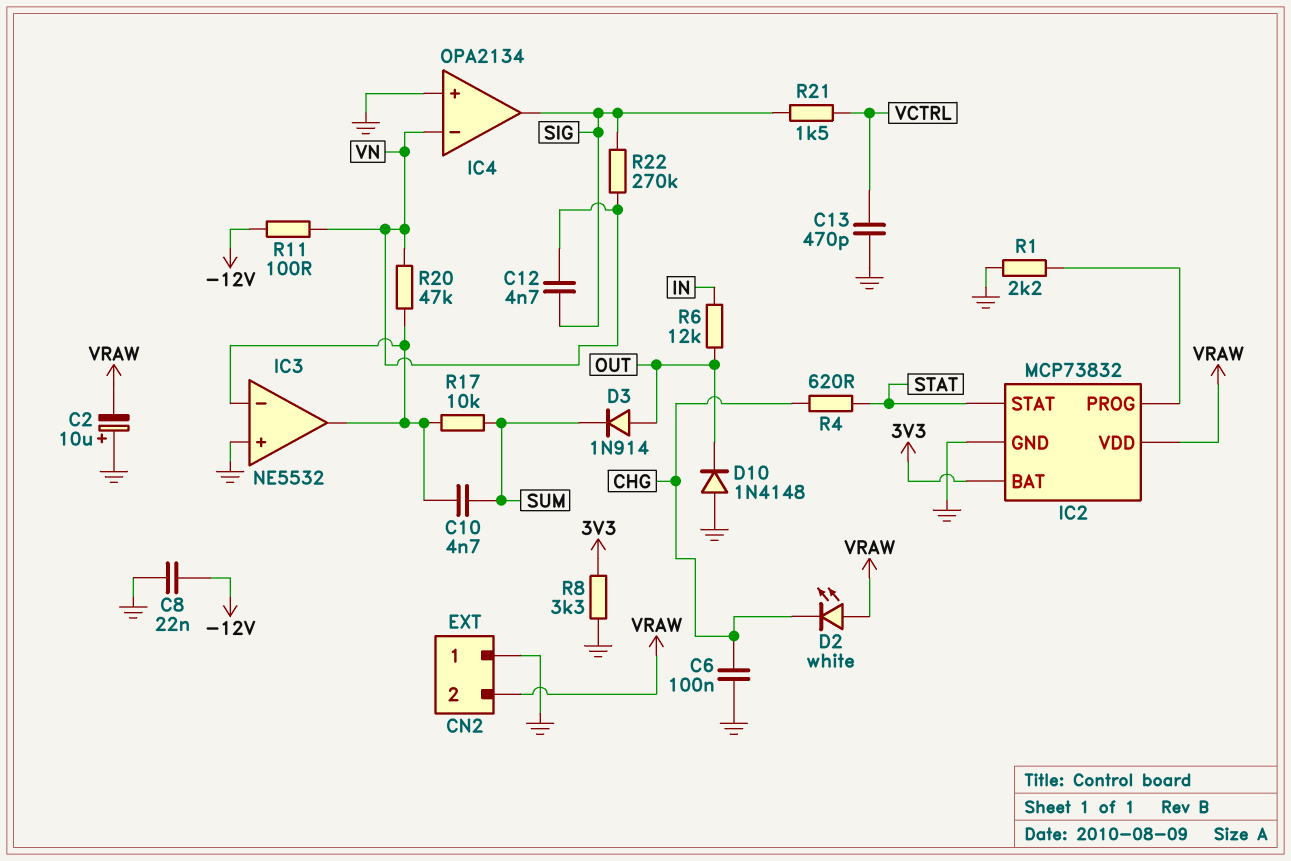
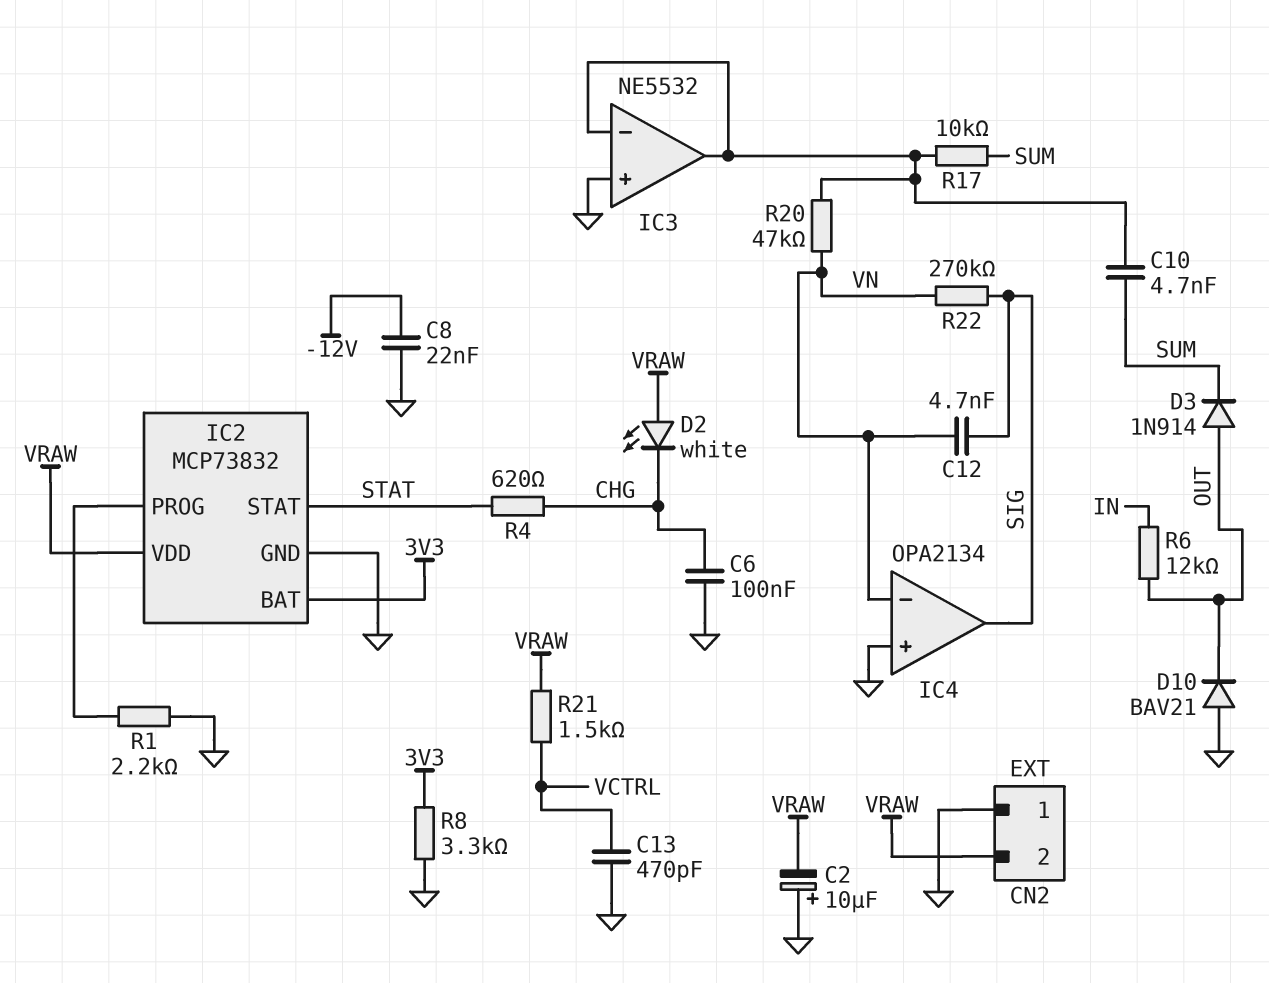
D10: diode 1N4148 (A GND, K OUT) -> diode BAV21 (A GND, K OUT)
R11: 100 (-12V, VN) -> none
R21: 1.5k (SIG, VCTRL) -> 1.5k (VCTRL, VRAW)

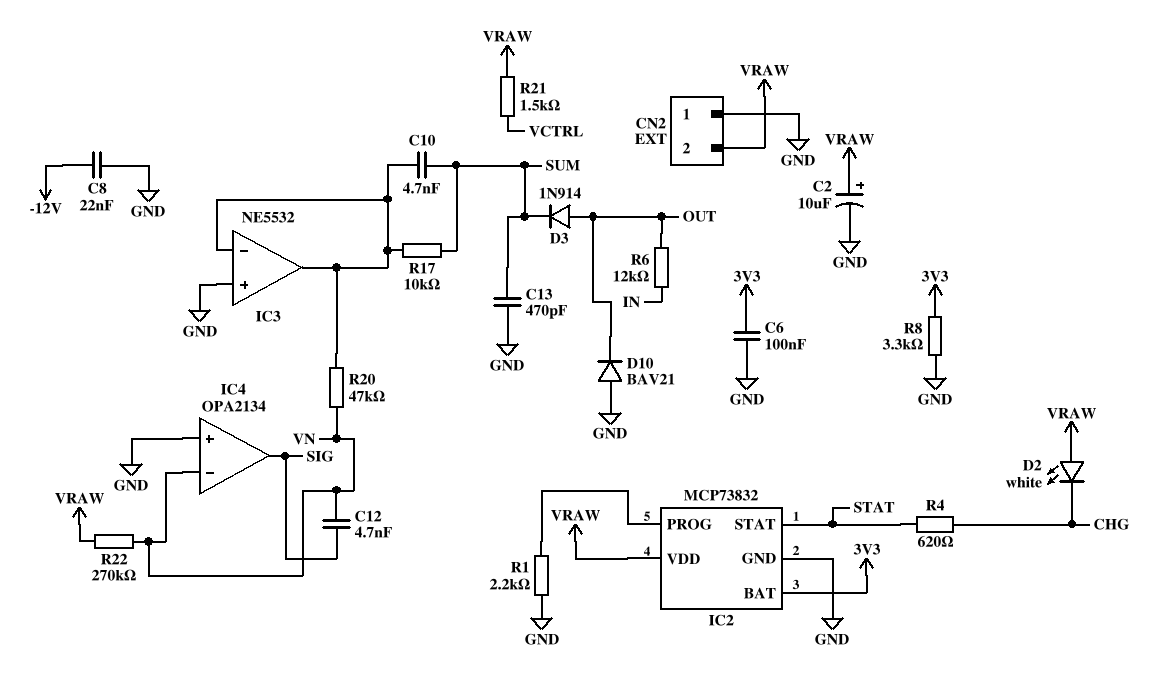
C2: 10uF (plus GND, minus VRAW) -> 10uF (plus VRAW, minus GND)
C6: 100nF (CHG, GND) -> 100nF (3V3, GND)
C13: 470pF (GND, VCTRL) -> 470pF (GND, SUM)
R22: 270k (SIG, VN) -> 270k (VN, VRAW)

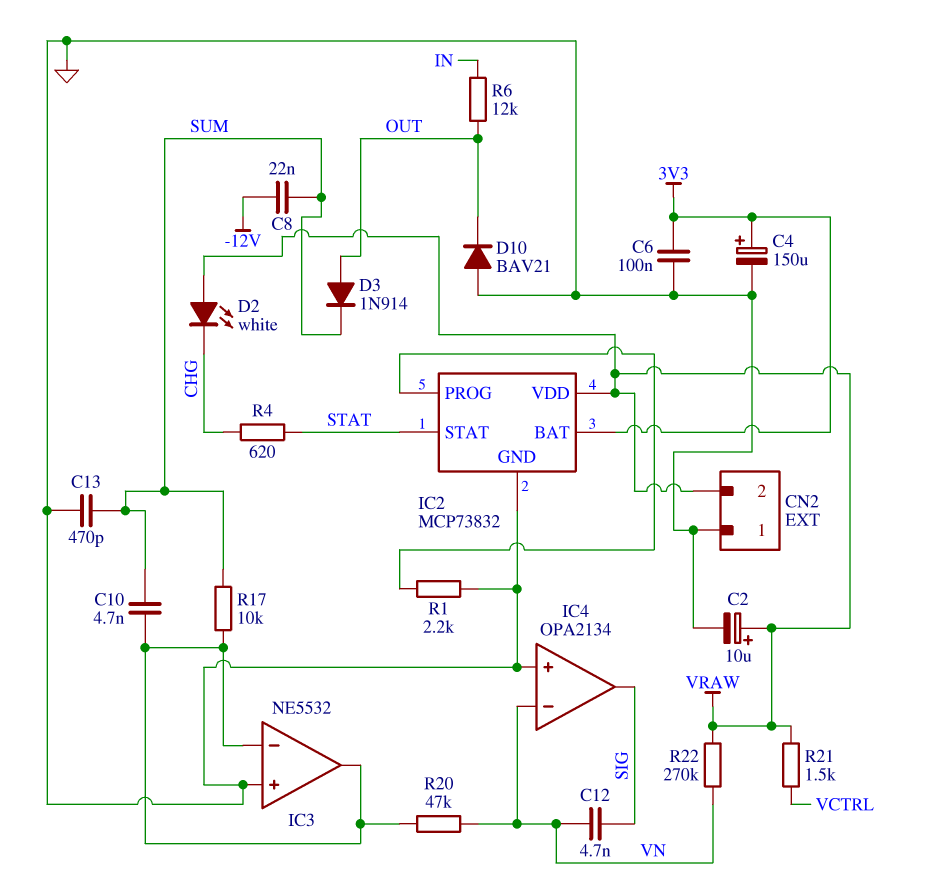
C4: none -> 150uF (plus 3V3, minus GND)
C8: 22nF (-12V, GND) -> 22nF (-12V, SUM)
R8: 3.3k (3V3, GND) -> none

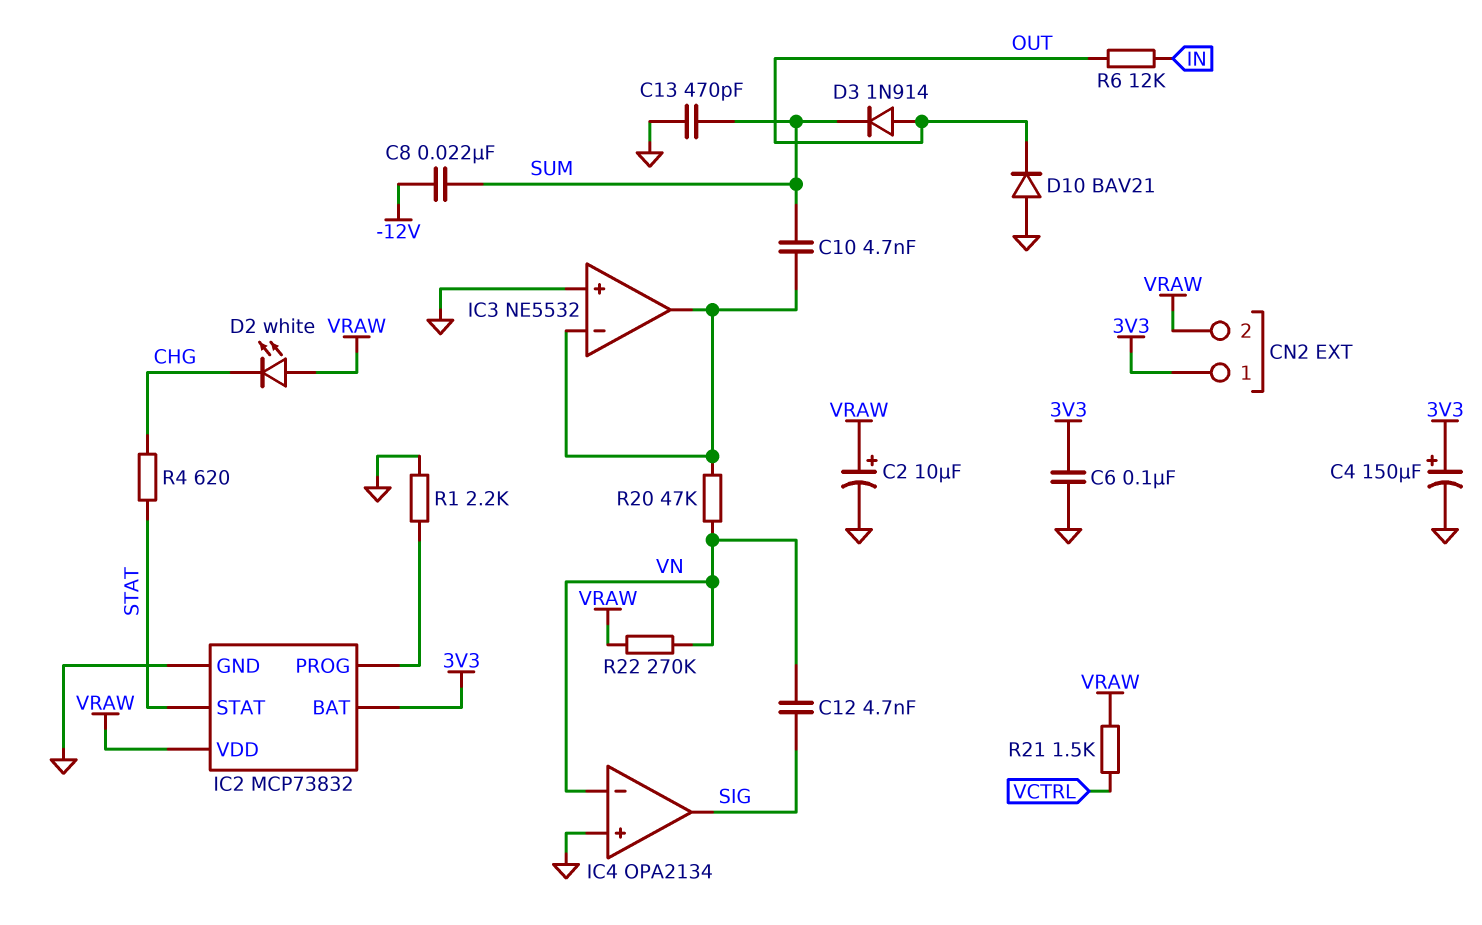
CN2 pin 1: GND -> 3V3
R17: 10k (IC3/in-, SUM) -> none

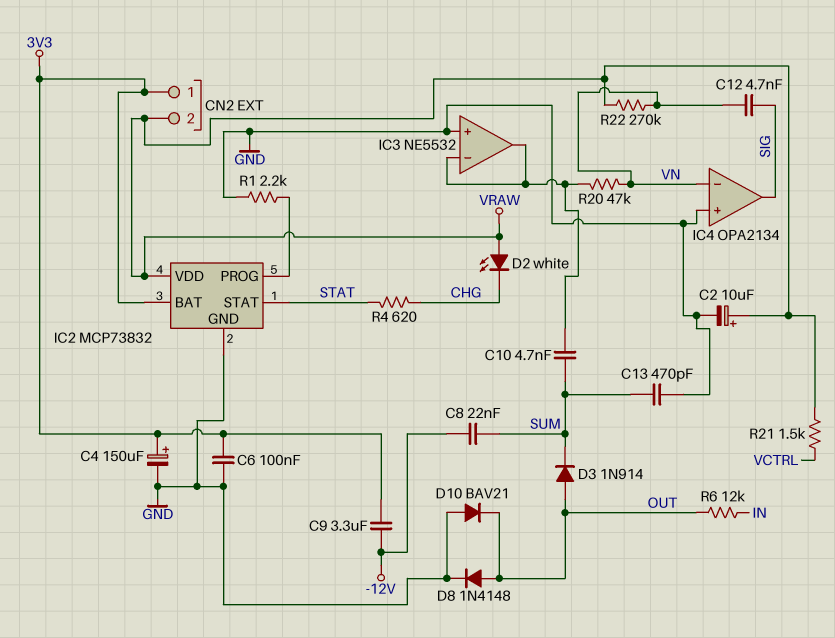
C9: none -> 3.3uF (-12V, 3V3)
D8: none -> diode 1N4148 (A OUT, K GND)

